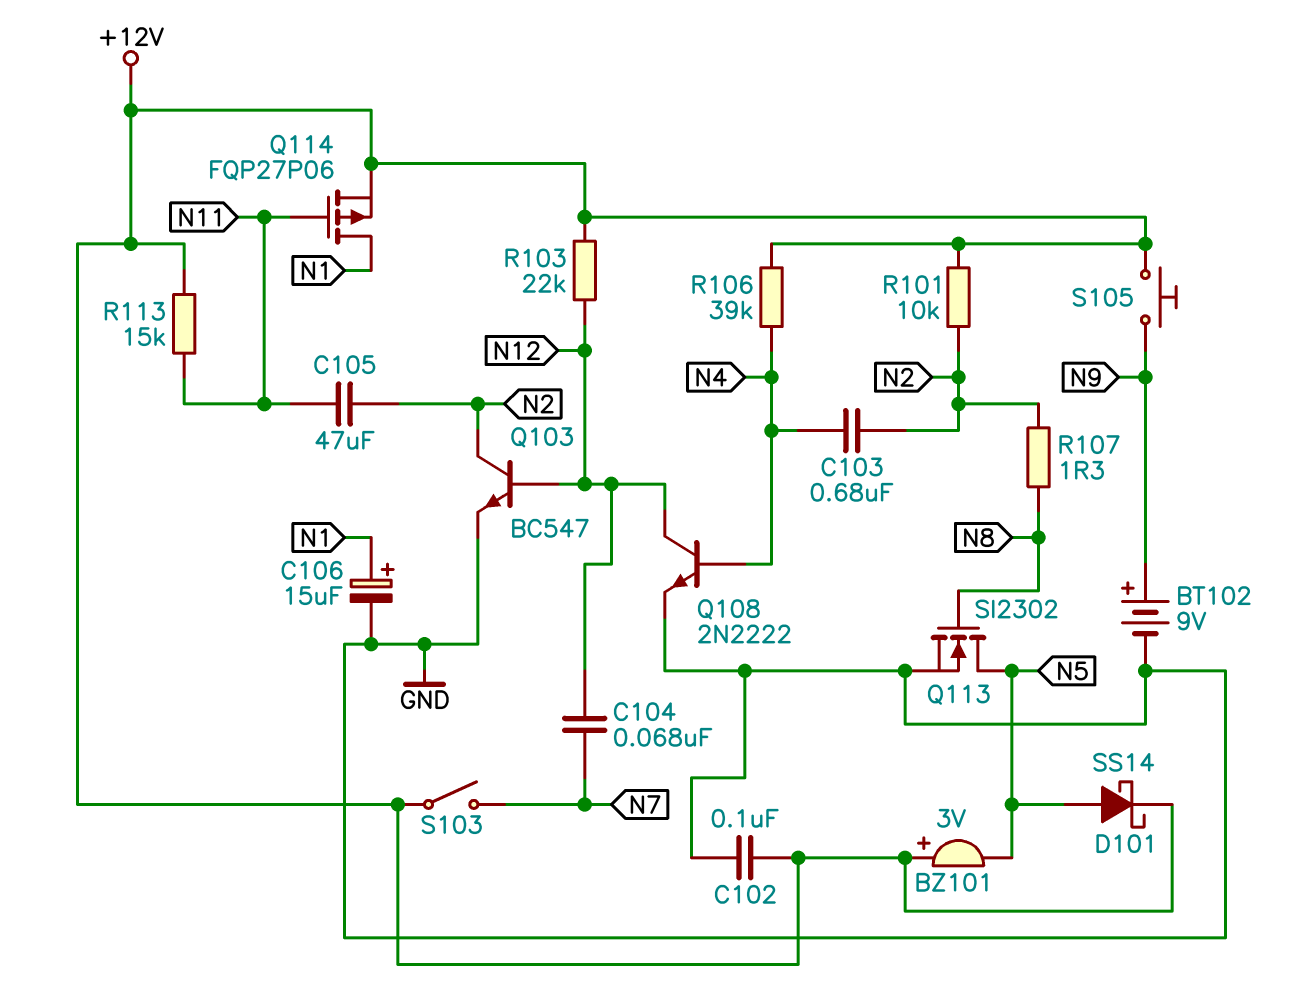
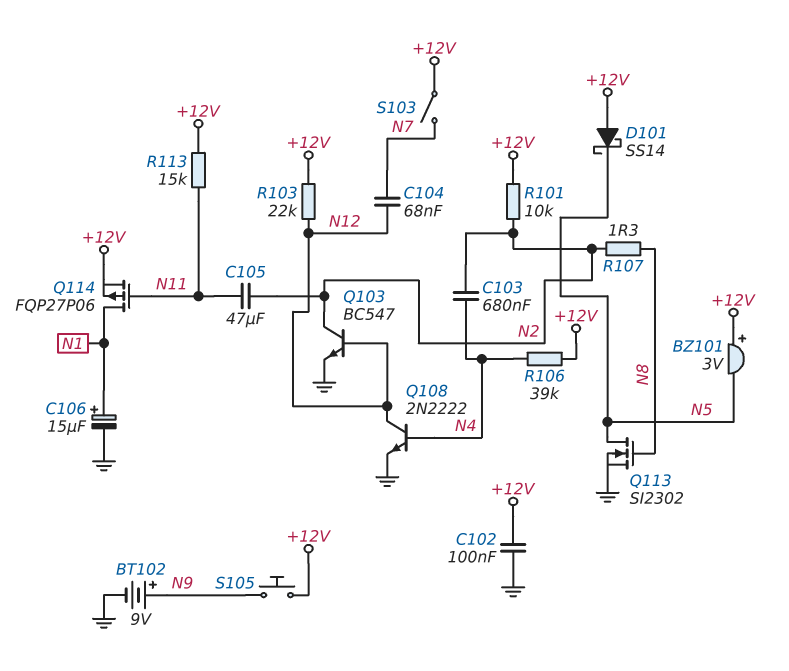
D101: schottky SS14 (A N5, K +12V) -> schottky SS14 (A +12V, K N5)

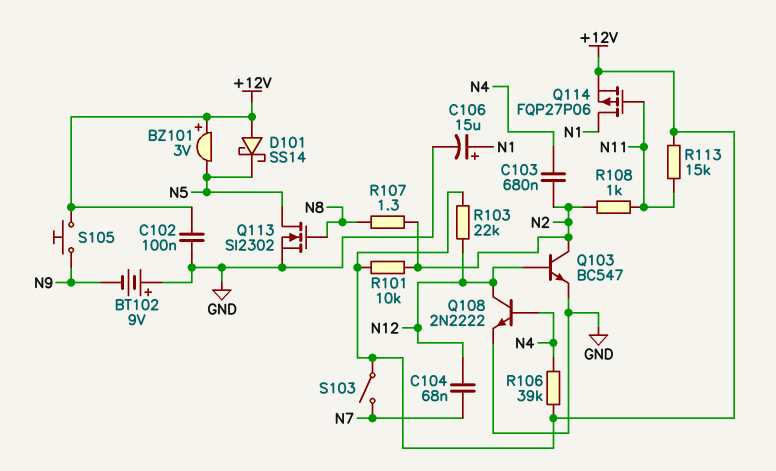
BT102: 9V (plus N9, minus GND) -> 9V (plus GND, minus N9)
C105: 47uF (N2, N11) -> none
R108: none -> 1k (N2, N11)

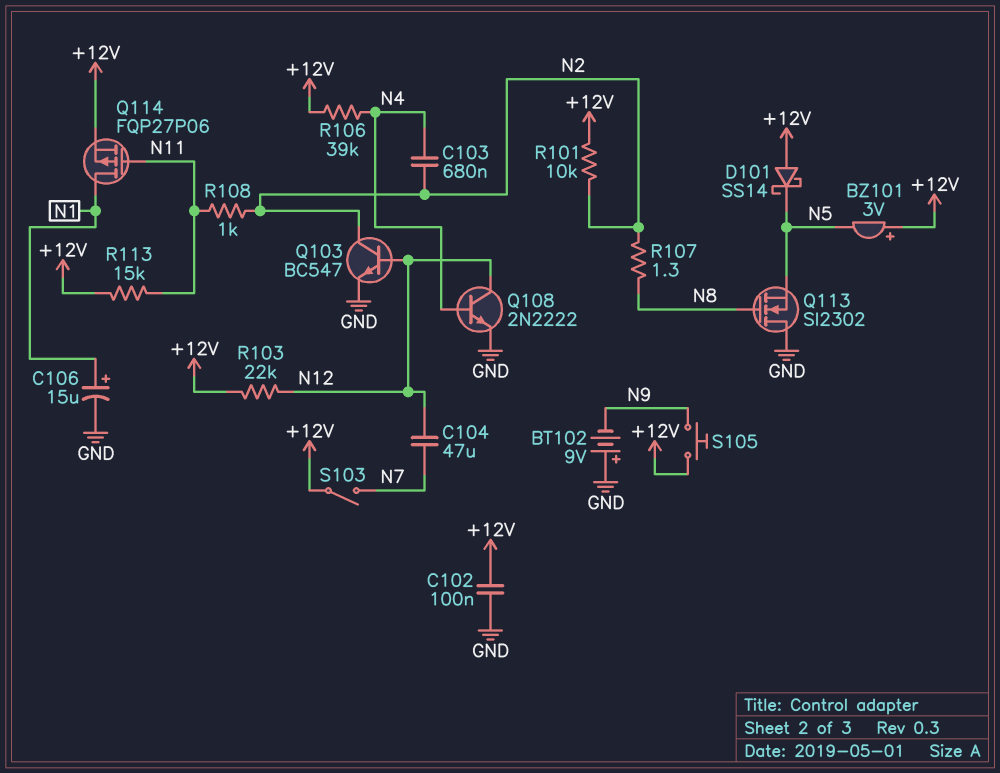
C104: 68nF (N7, N12) -> 47uF (N7, N12)
Q113: NMOS SI2302 (G N8, D N5, S GND) -> NMOS SI2302 (G N8, D GND, S N5)

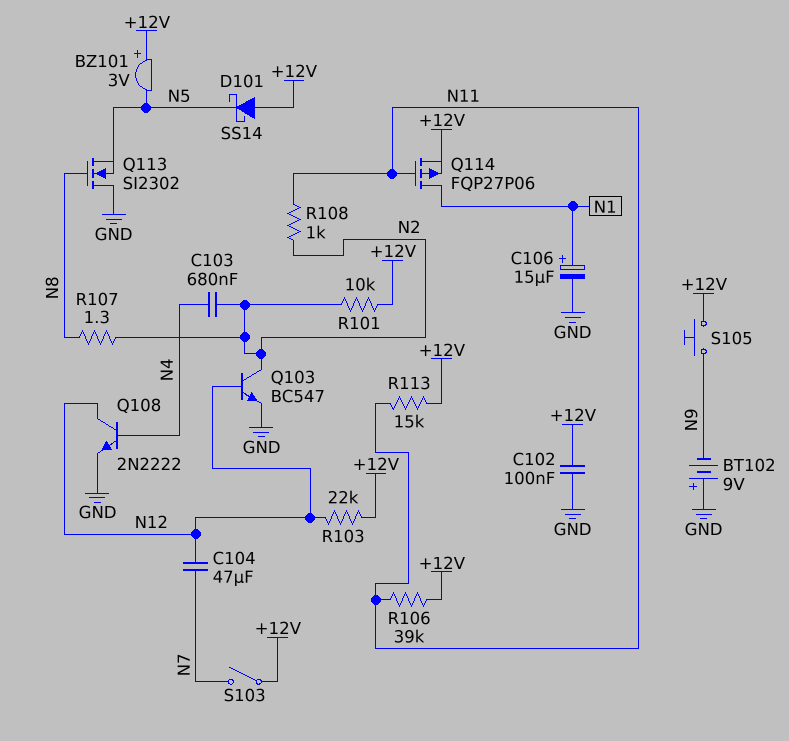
R106: 39k (+12V, N4) -> 39k (+12V, N11)

